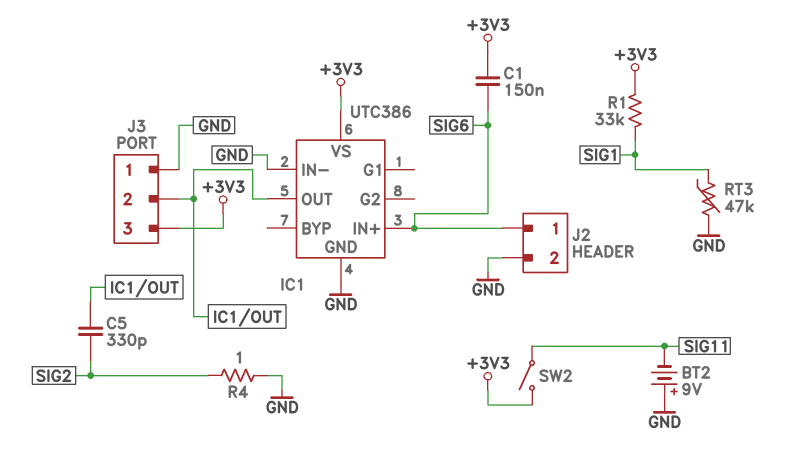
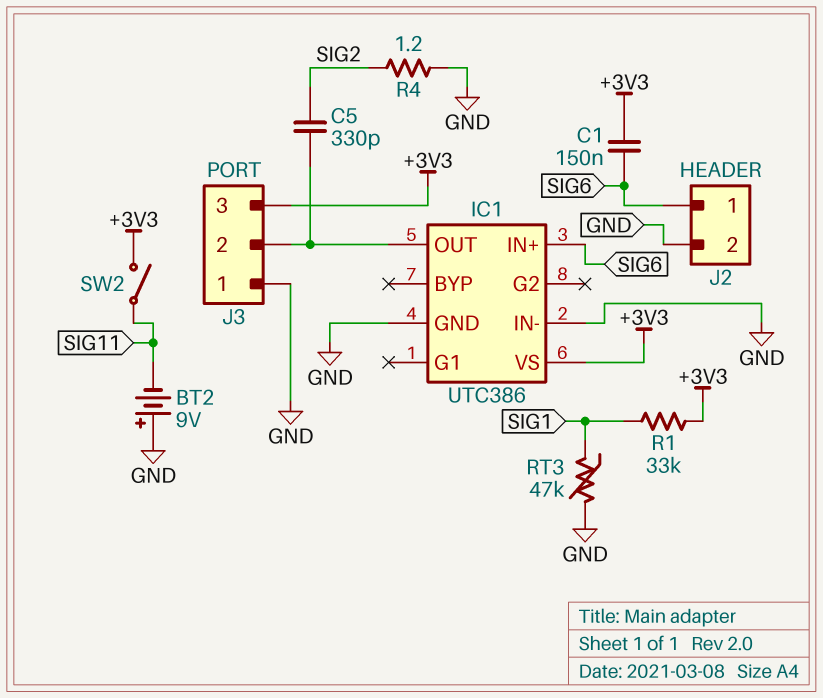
R4: 1 (GND, SIG2) -> 1.2 (GND, SIG2)

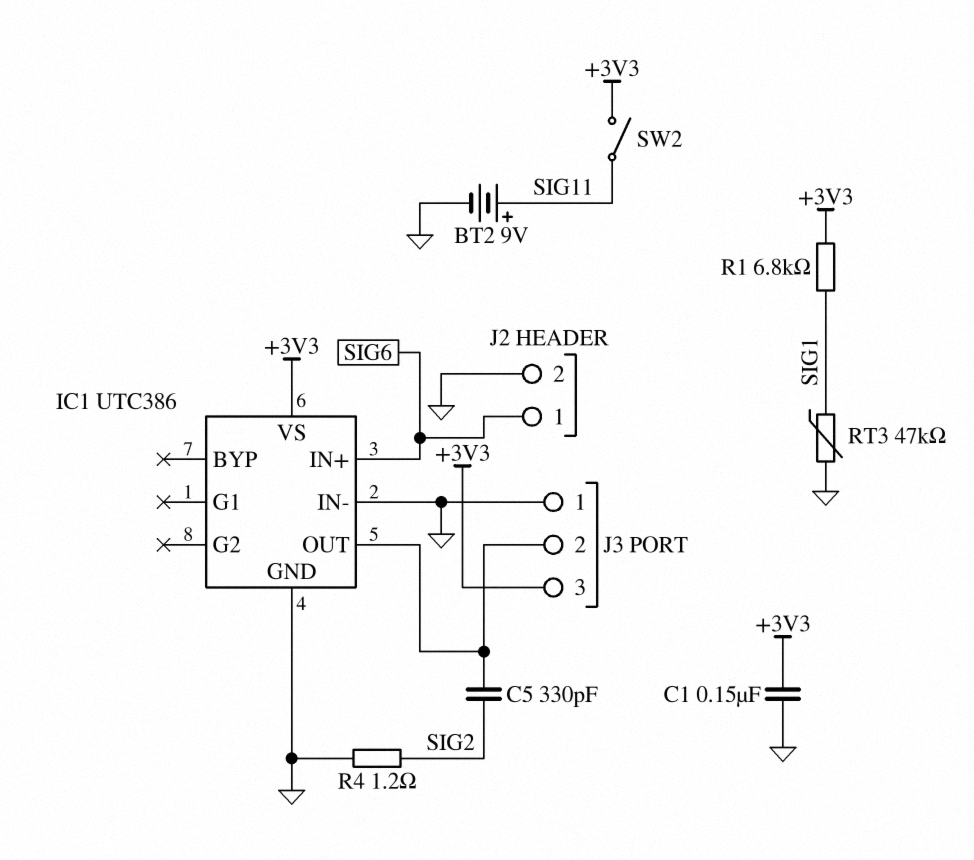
BT2: 9V (plus GND, minus SIG11) -> 9V (plus SIG11, minus GND)
C1: 150nF (+3V3, SIG6) -> 150nF (+3V3, GND)
R1: 33k (+3V3, SIG1) -> 6.8k (+3V3, SIG1)

